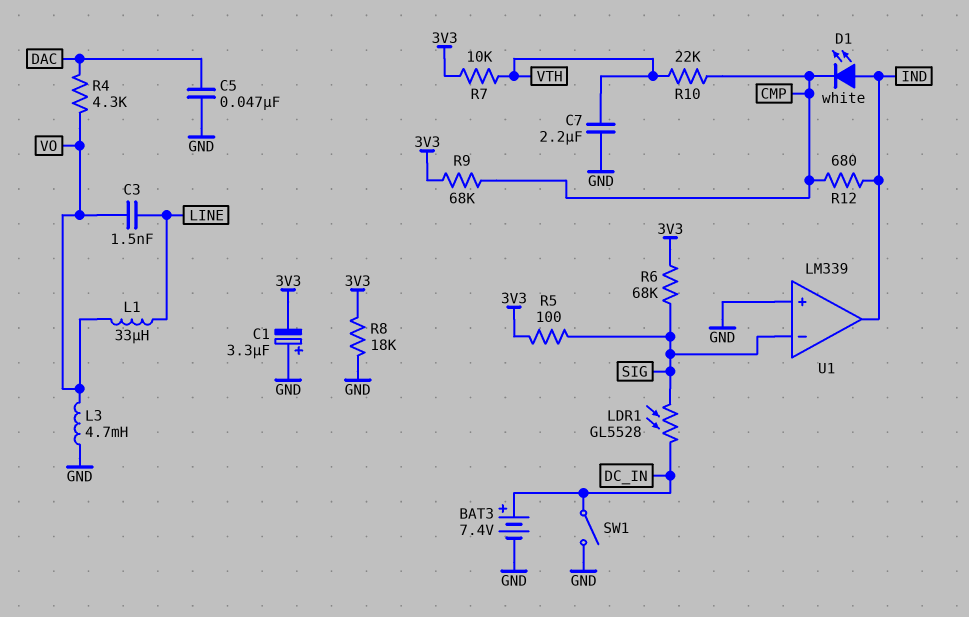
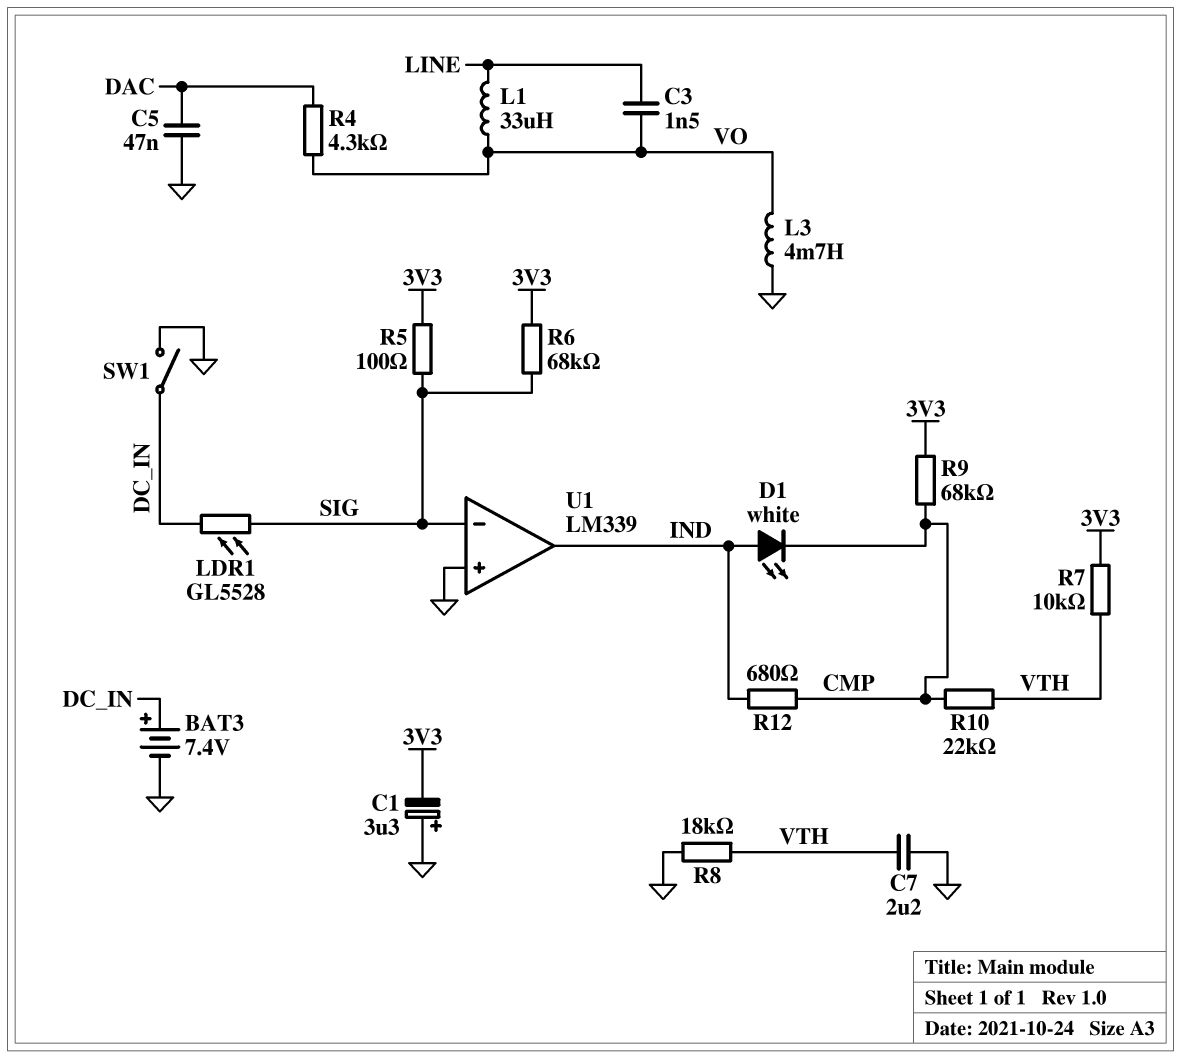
R8: 18k (3V3, GND) -> 18k (GND, VTH)

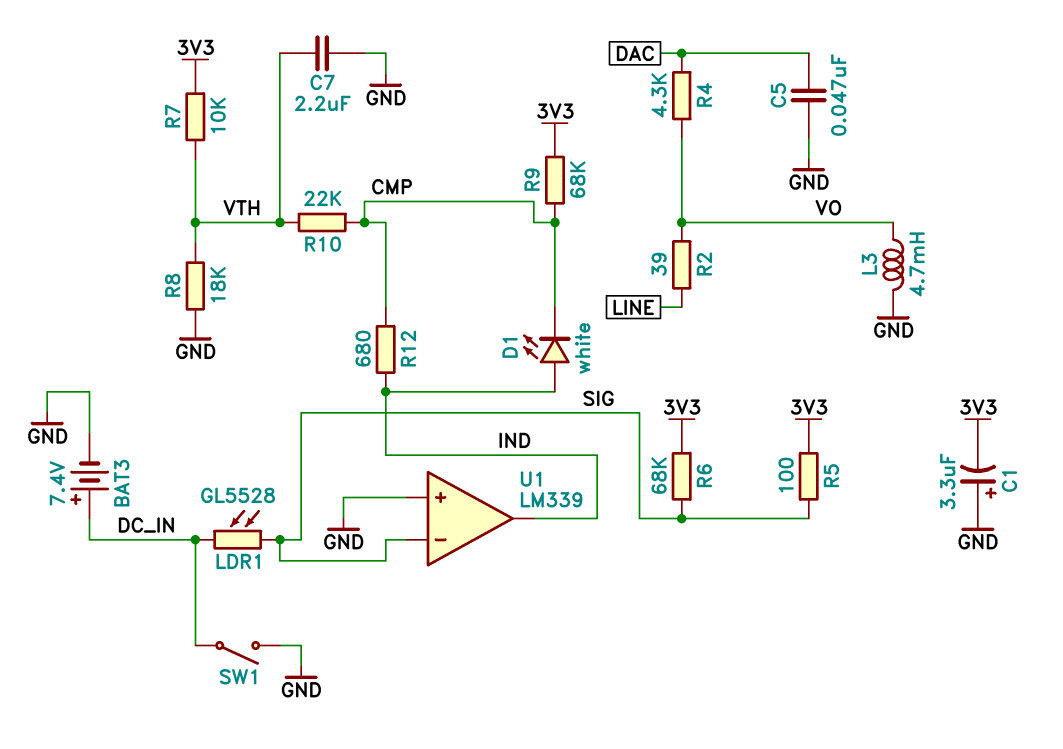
C3: 1.5nF (LINE, VO) -> none
L1: 33uH (LINE, VO) -> none
R2: none -> 39 (LINE, VO)

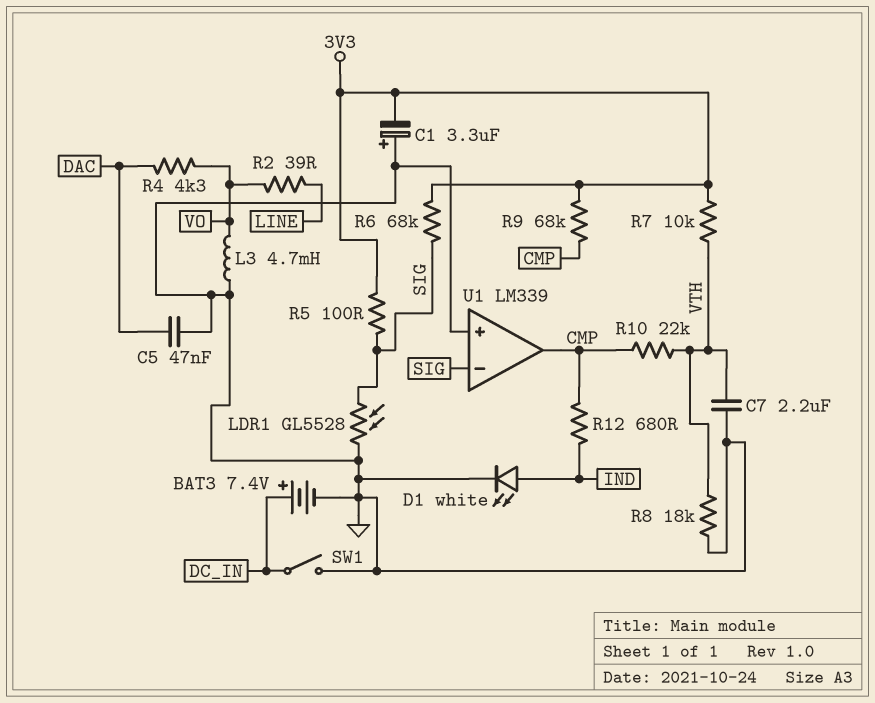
D1: LED white (A IND, K CMP) -> LED white (A IND, K GND)
LDR1: GL5528 (DC_IN, SIG) -> GL5528 (GND, SIG)
U1 pin out: IND -> CMP

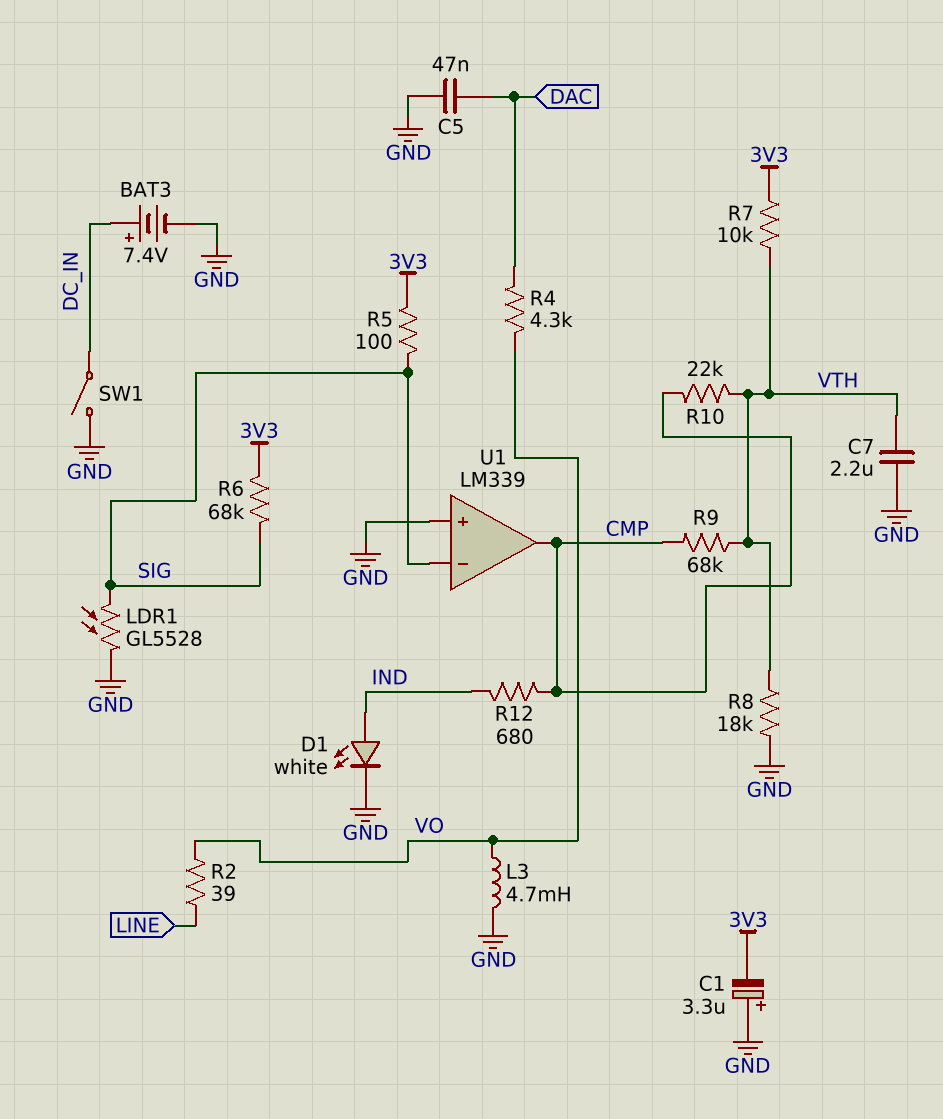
R9: 68k (3V3, CMP) -> 68k (CMP, VTH)

